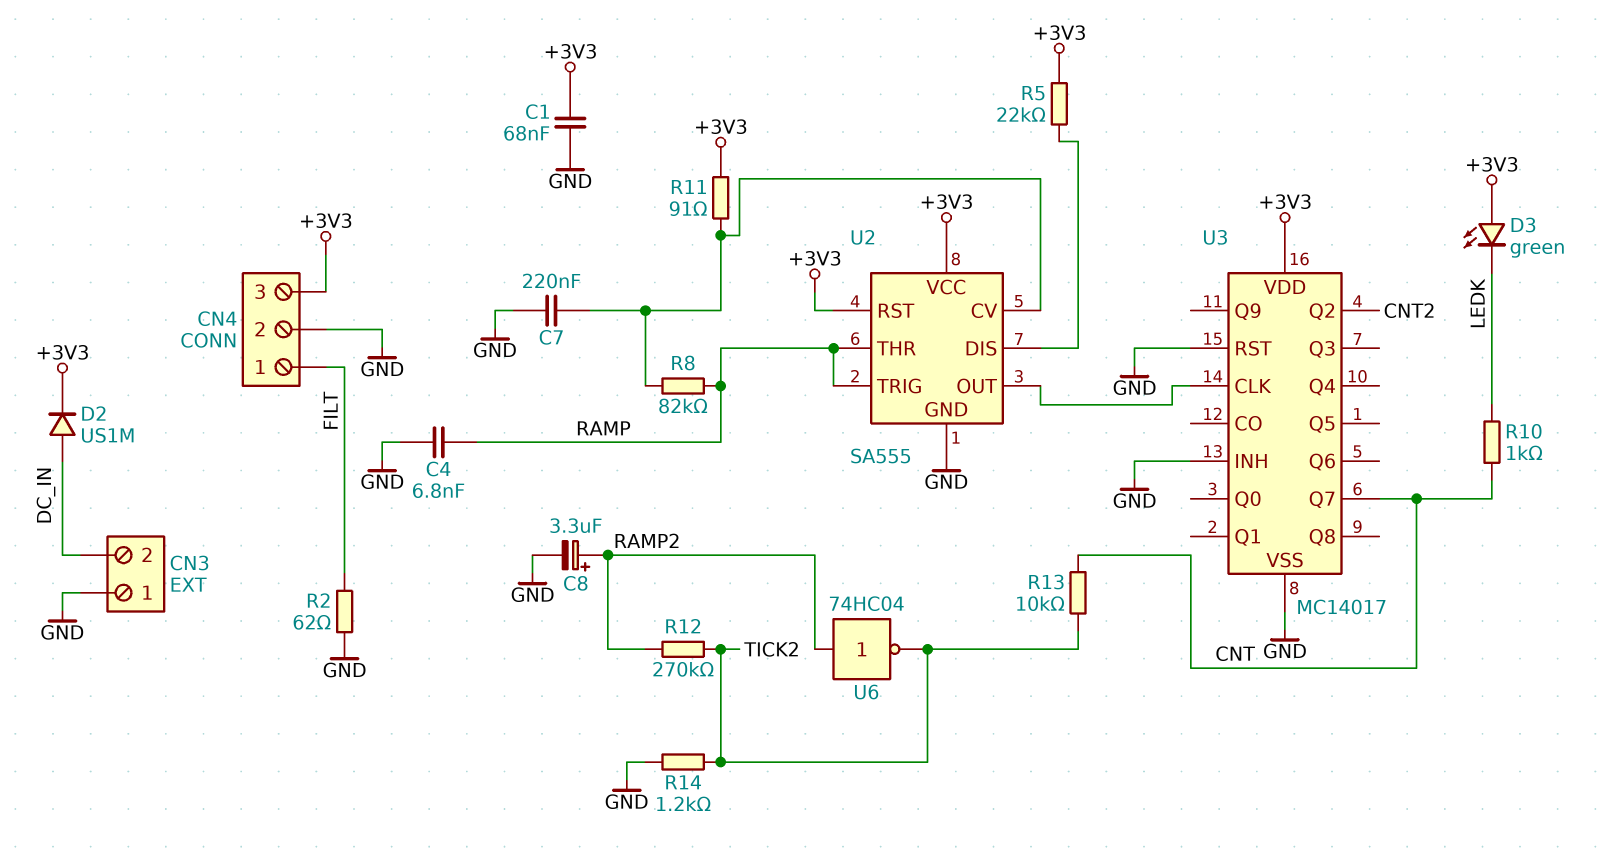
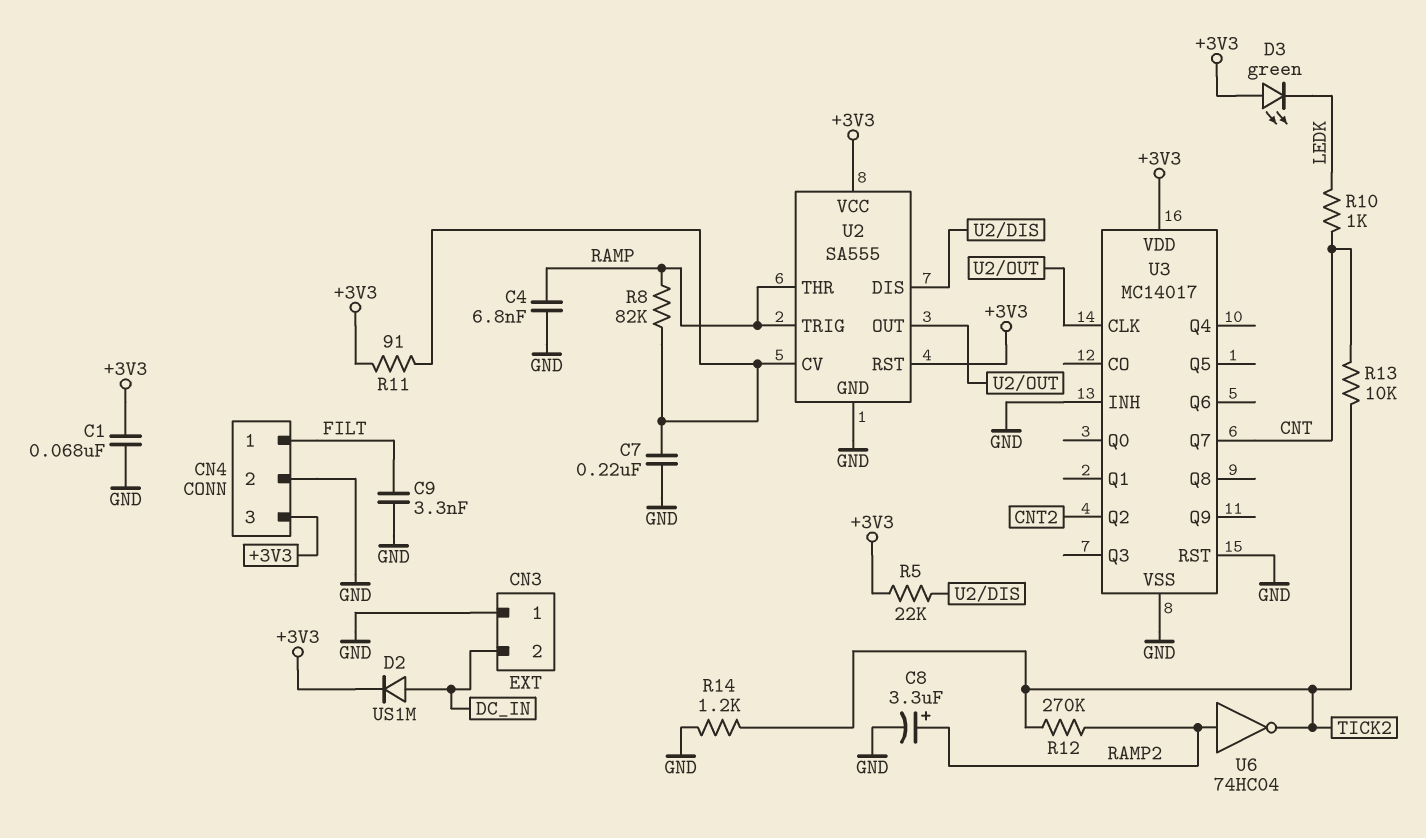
C9: none -> 3.3nF (FILT, GND)
R2: 62 (FILT, GND) -> none

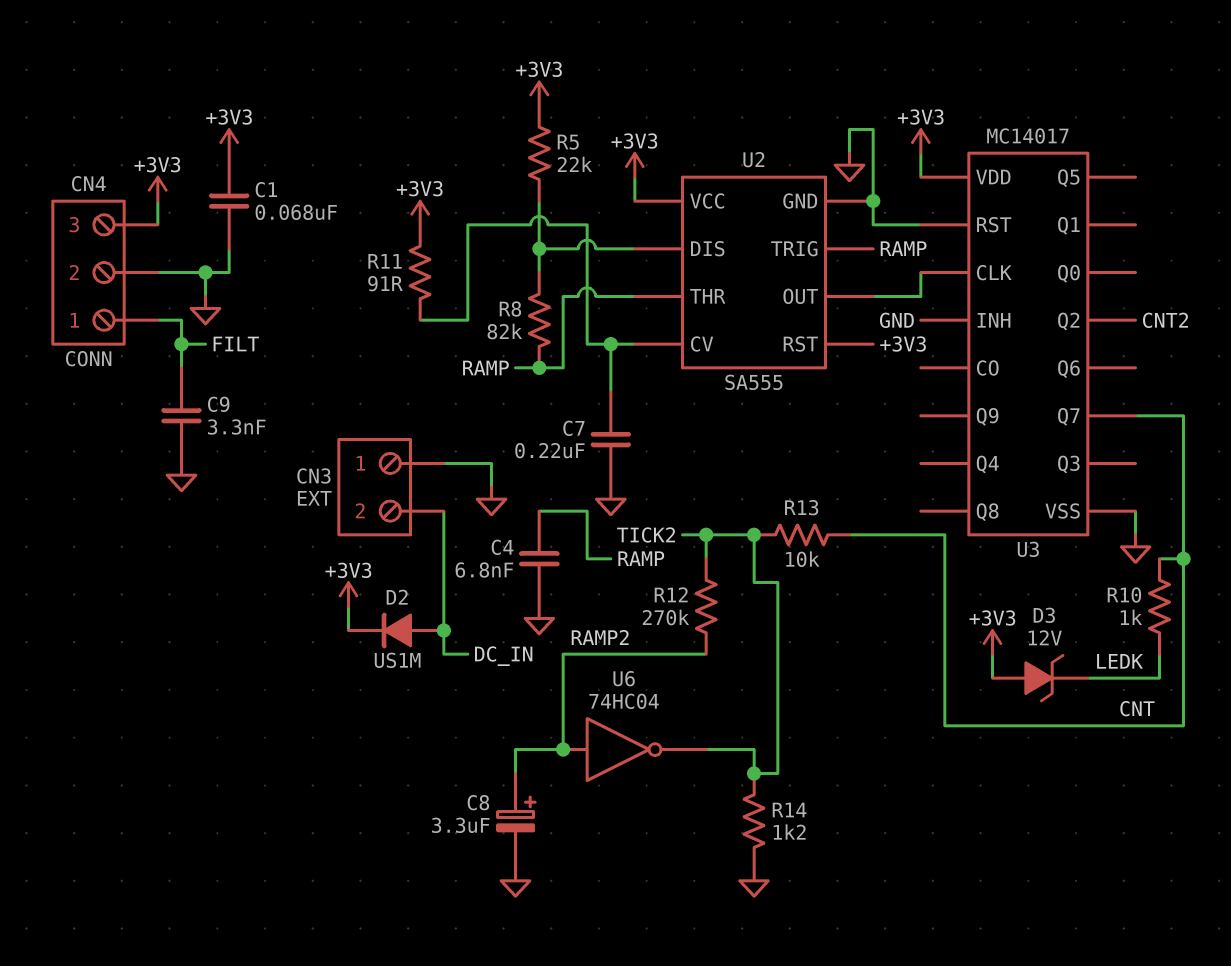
D3: LED green (A +3V3, K LEDK) -> zener 12V (A +3V3, K LEDK)
R8: 82k (RAMP, U2/CV) -> 82k (RAMP, U2/DIS)

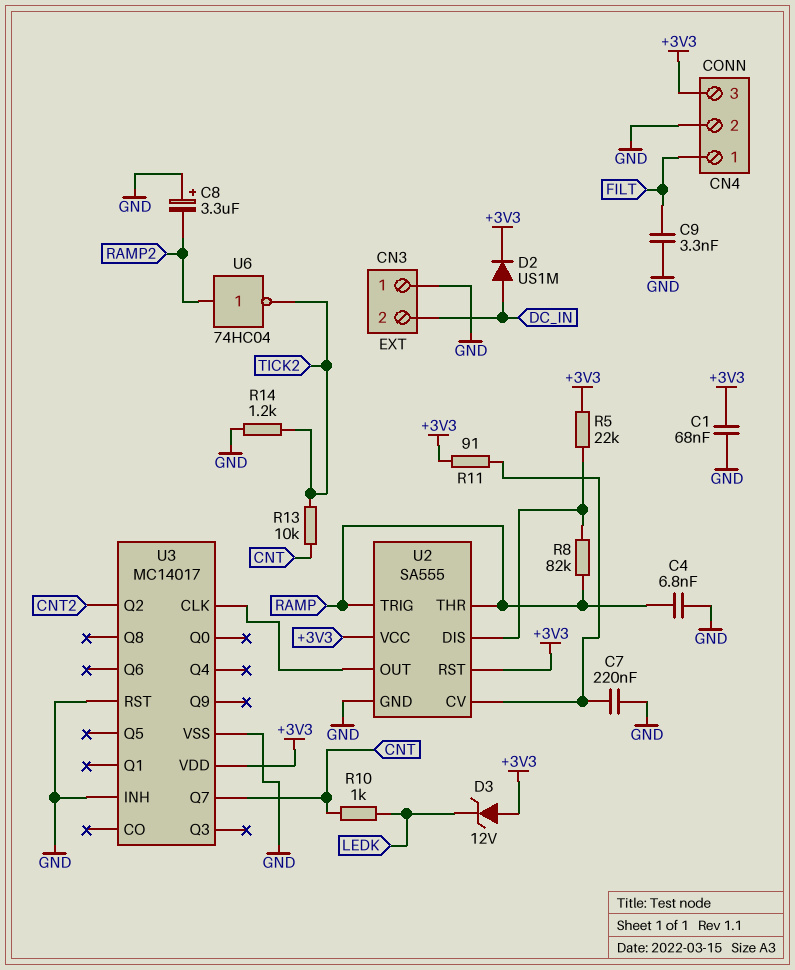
C8: 3.3uF (plus RAMP2, minus GND) -> 3.3uF (plus GND, minus RAMP2)
R12: 270k (RAMP2, TICK2) -> none

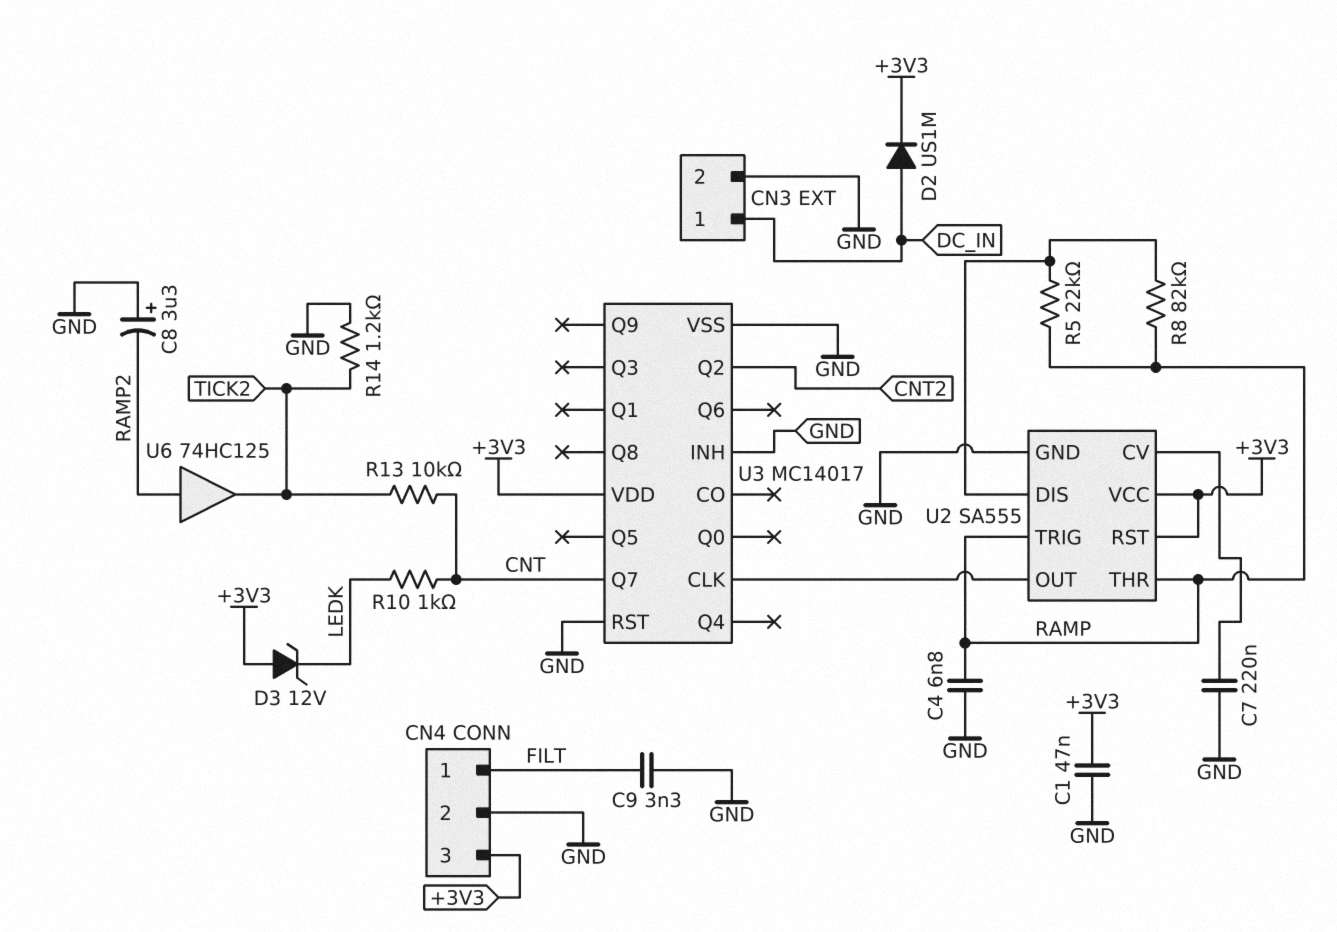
C1: 68nF (+3V3, GND) -> 47nF (+3V3, GND)
CN3 pin 1: GND -> DC_IN
CN3 pin 2: DC_IN -> GND
R5: 22k (+3V3, U2/DIS) -> 22k (RAMP, U2/DIS)
R11: 91 (+3V3, U2/CV) -> none
U6: NOT 74HC04 (in RAMP2, out TICK2) -> buffer 74HC125 (in RAMP2, out TICK2)

